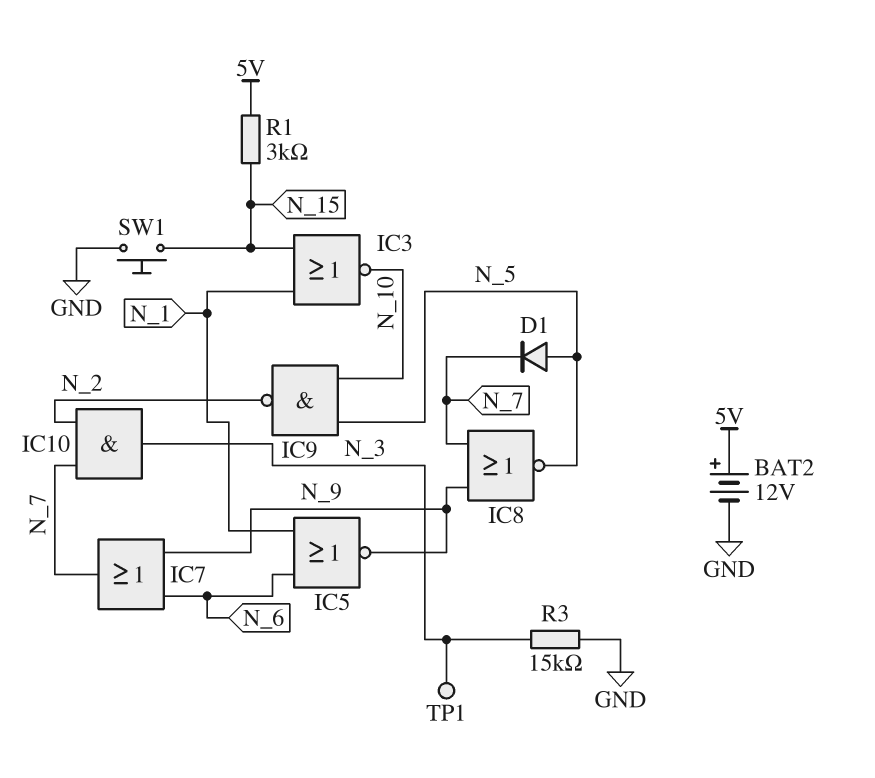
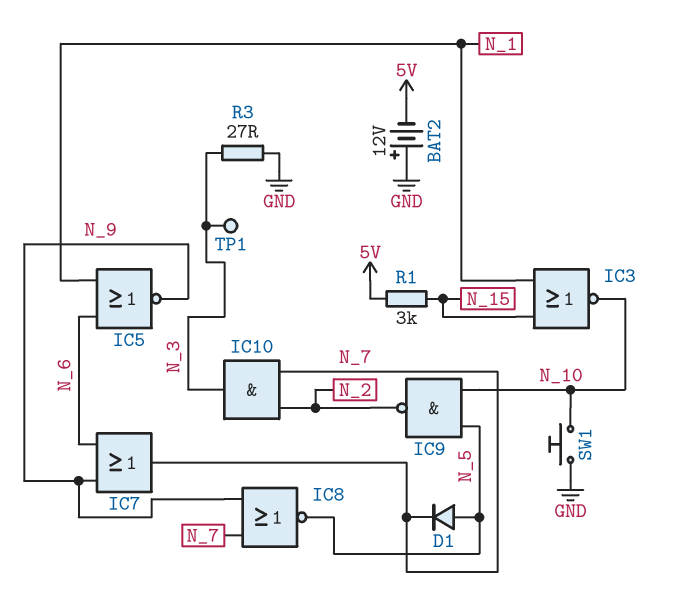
BAT2: 12V (plus 5V, minus GND) -> 12V (plus GND, minus 5V)
R3: 15k (GND, N_3) -> 27 (GND, N_3)
SW1: button (GND, N_15) -> button (GND, N_10)

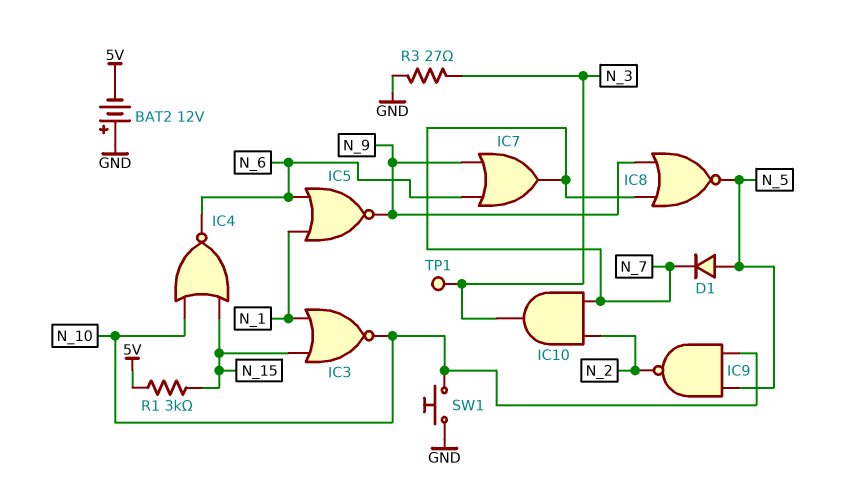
IC4: none -> NOR (in N_10, in N_15, out N_6)

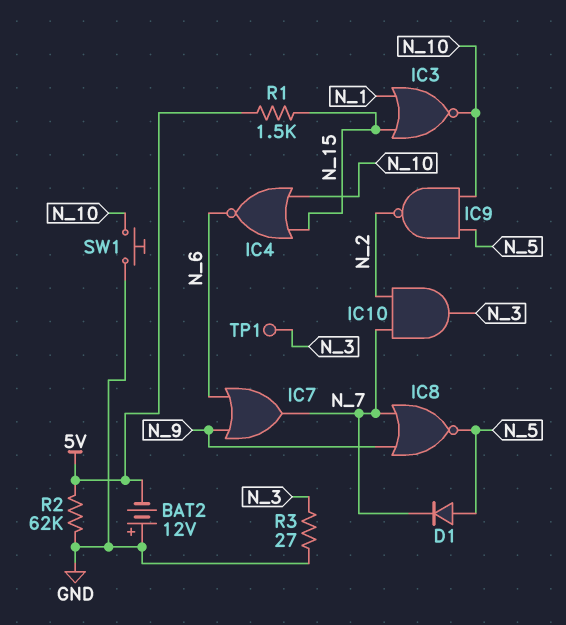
IC5: NOR (in N_1, in N_6, out N_9) -> none
R1: 3k (5V, N_15) -> 1.5k (5V, N_15)
R2: none -> 62k (5V, GND)

